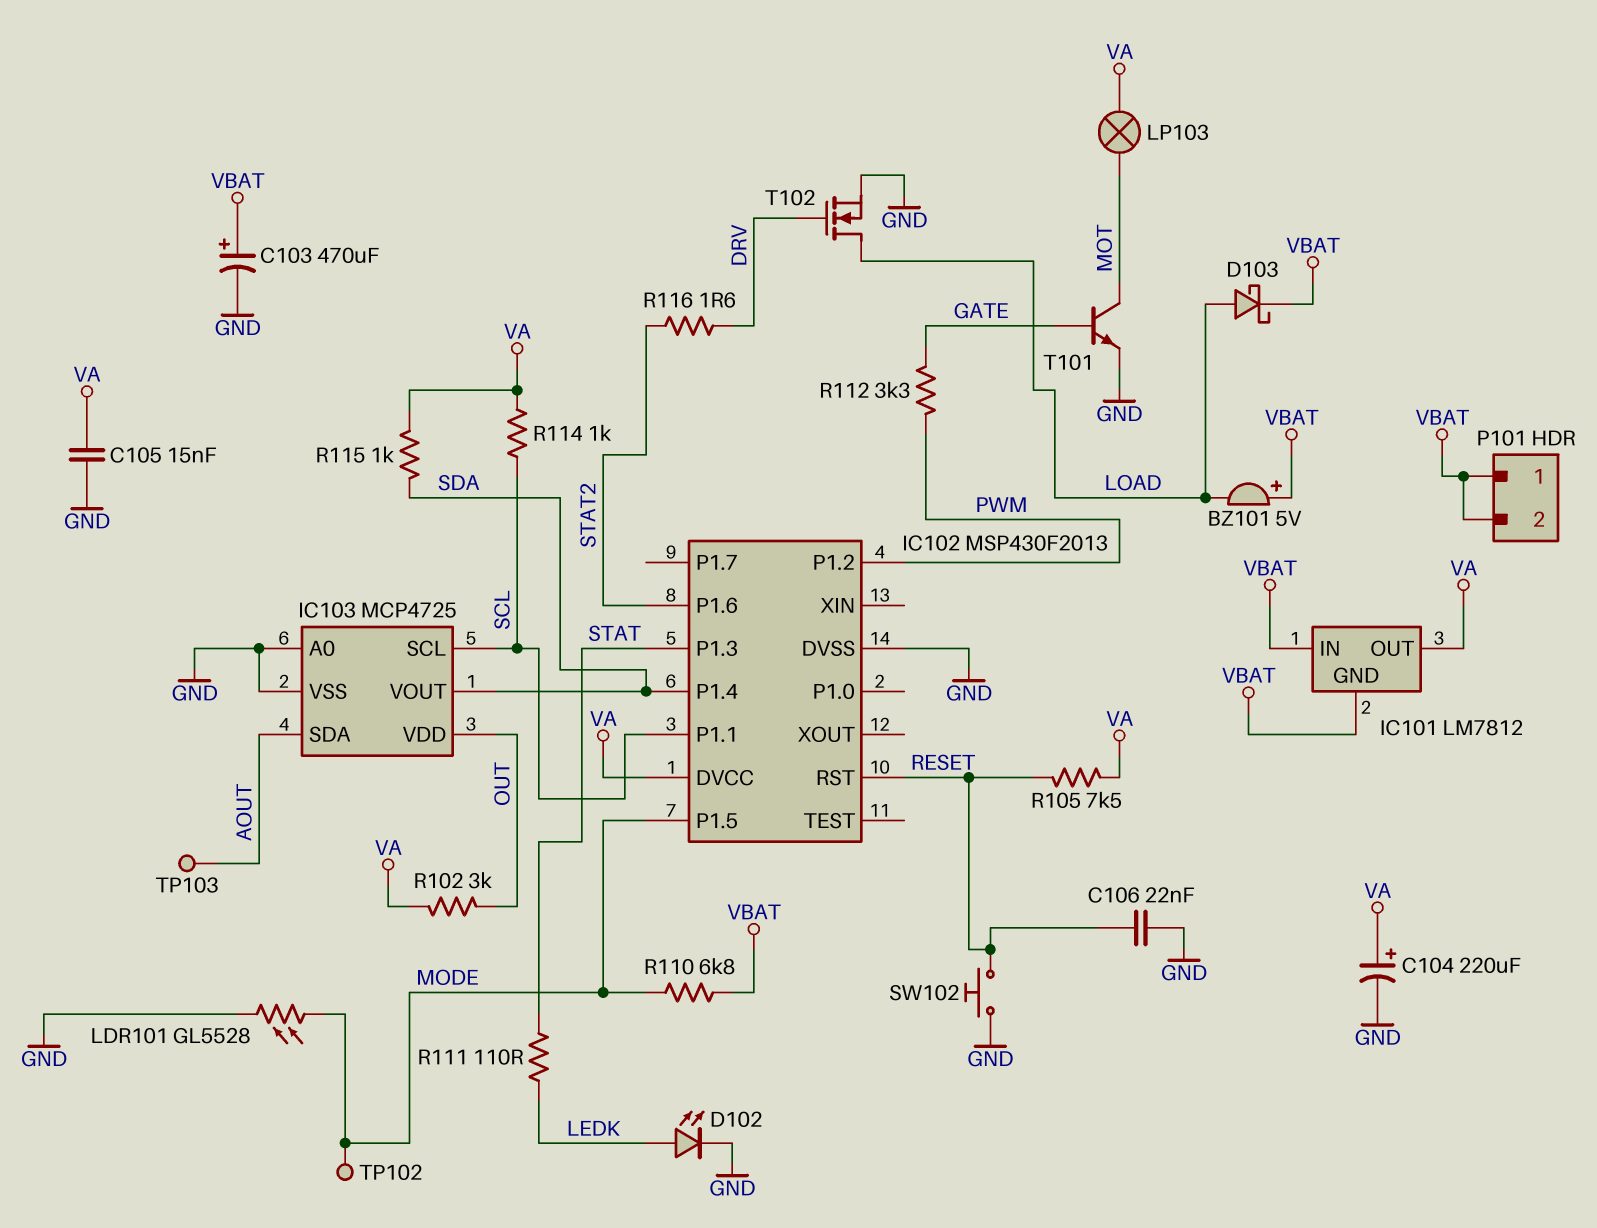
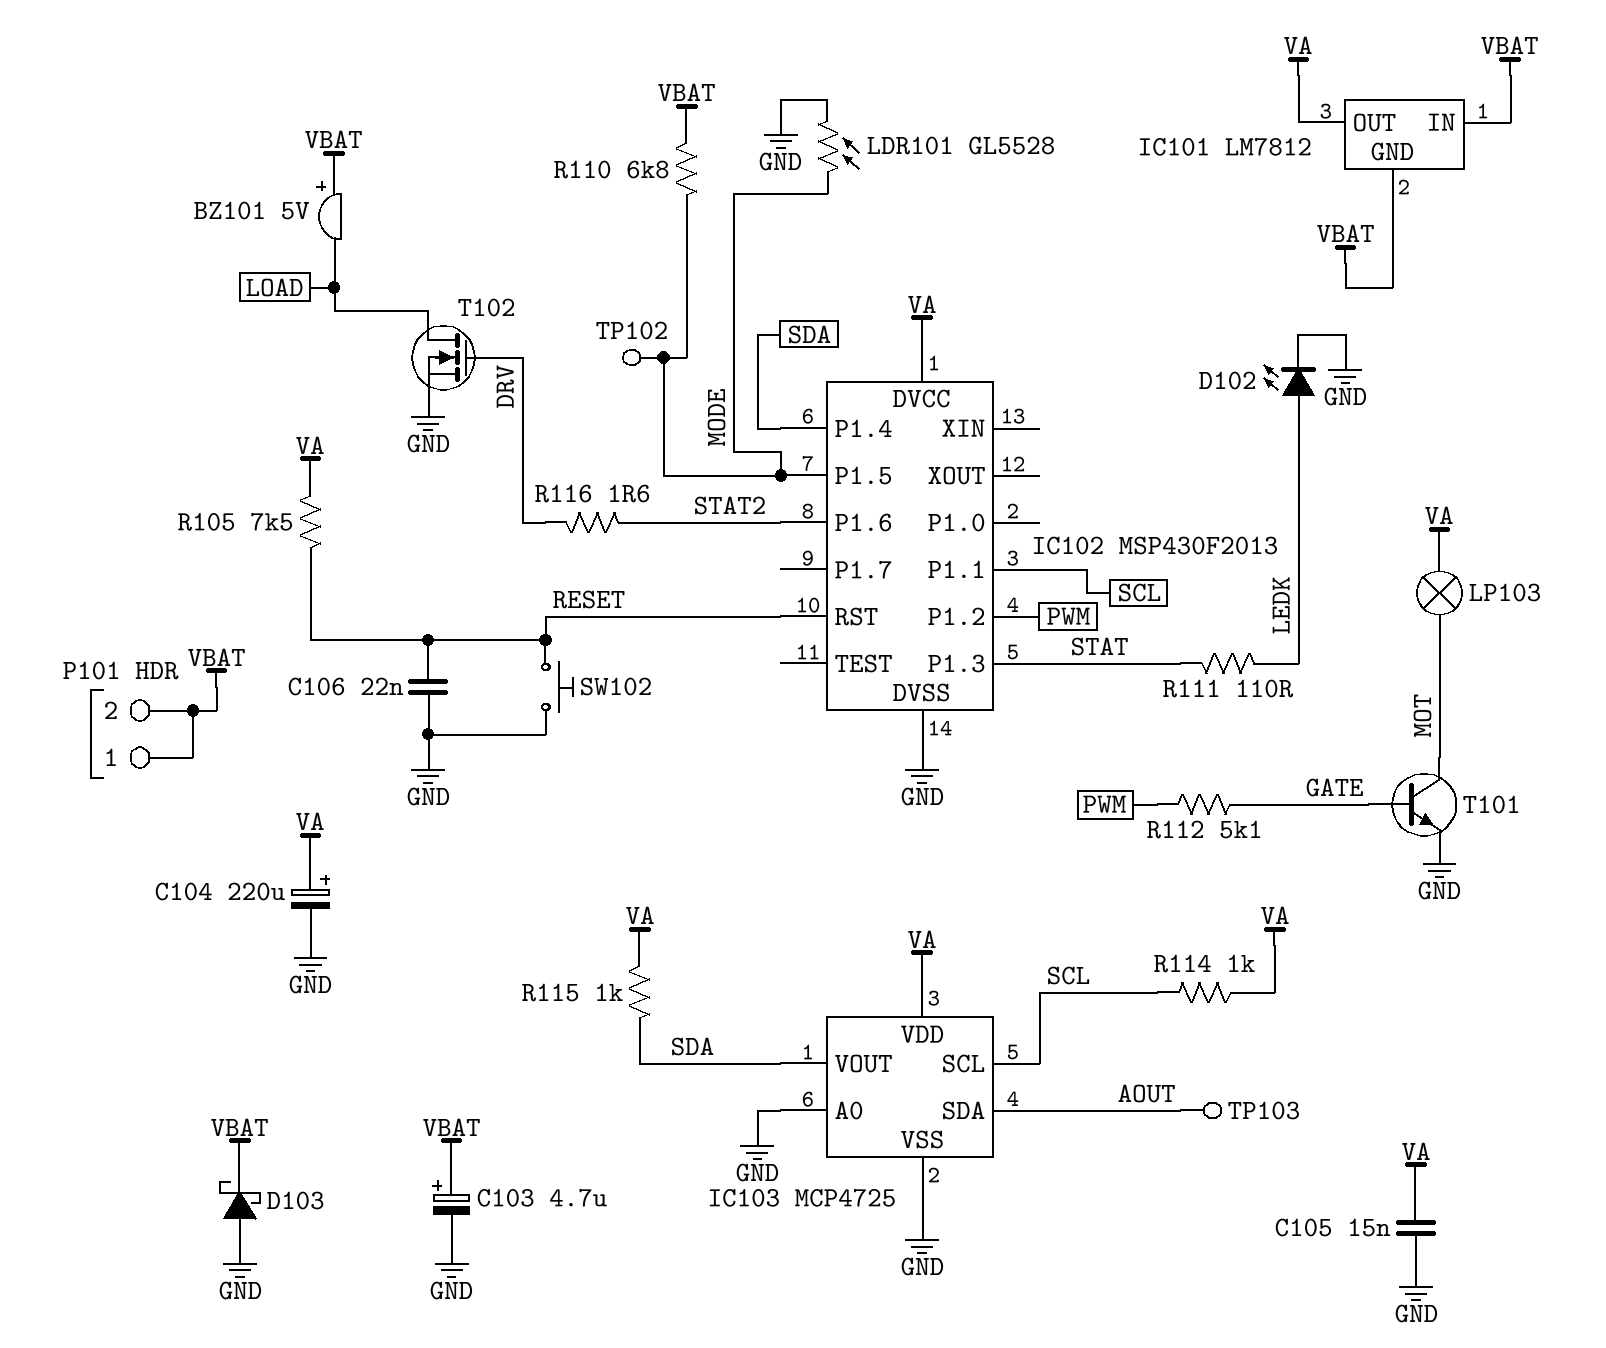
C103: 470uF (plus VBAT, minus GND) -> 4.7uF (plus VBAT, minus GND)
D103: schottky (A LOAD, K VBAT) -> schottky (A GND, K VBAT)
IC103 pin VDD: OUT -> VA
R102: 3k (OUT, VA) -> none
R112: 3.3k (GATE, PWM) -> 5.1k (GATE, PWM)

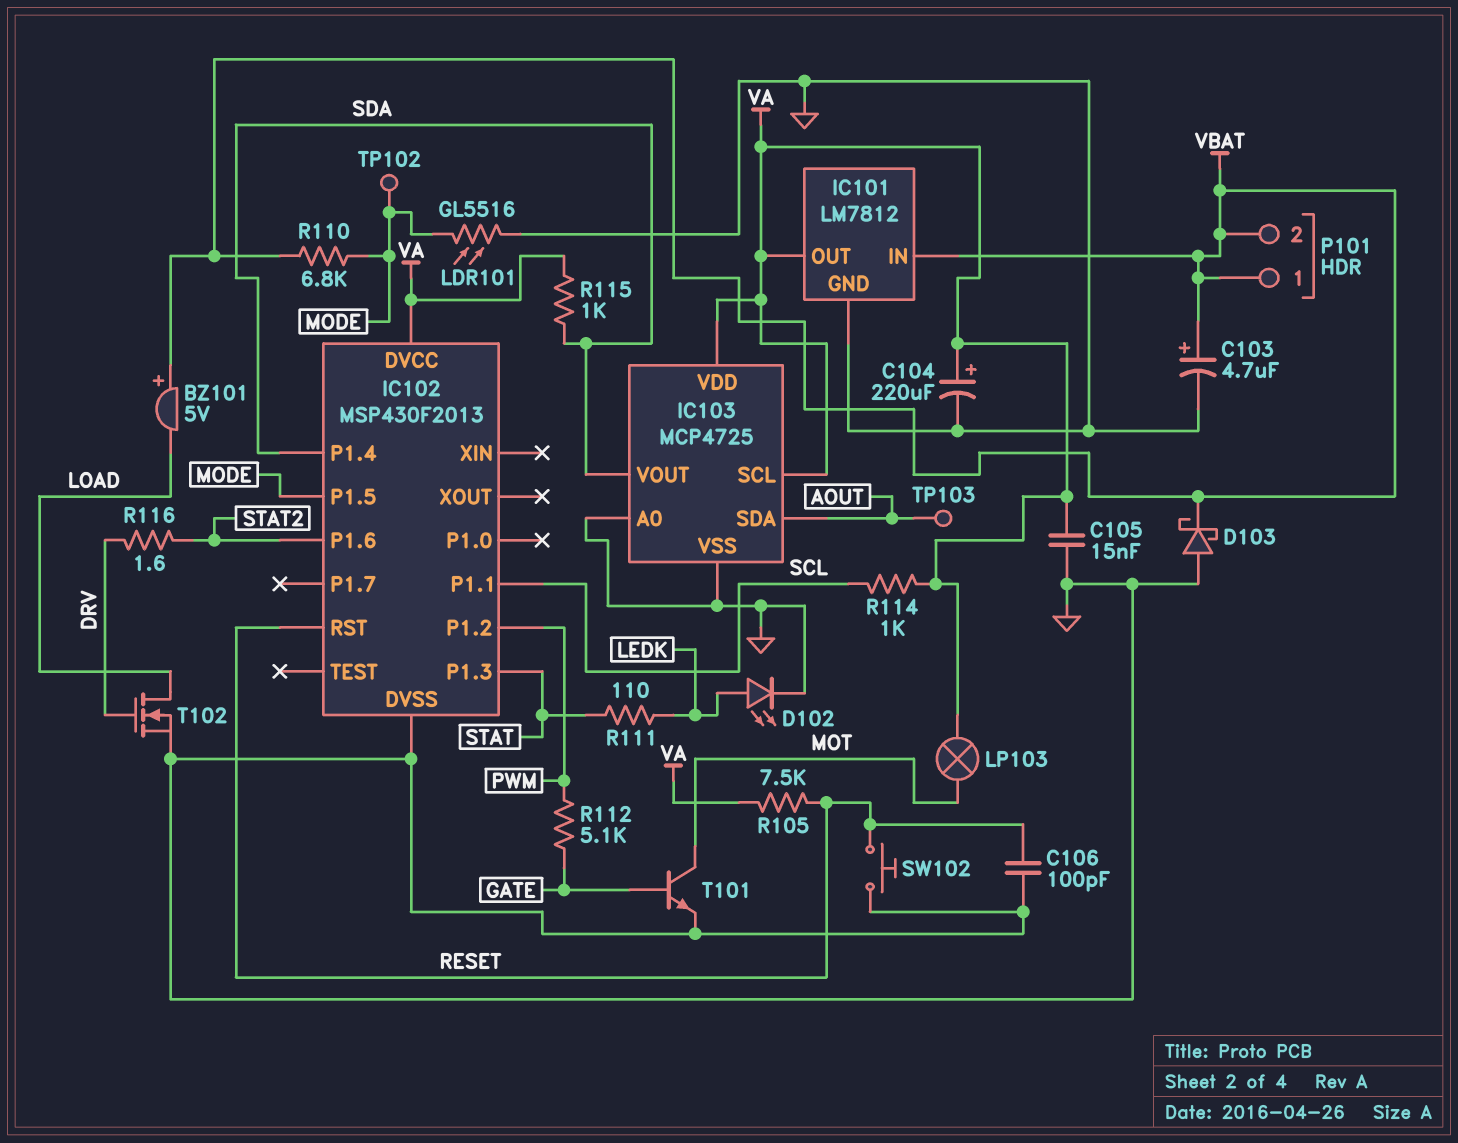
C106: 22nF (GND, RESET) -> 100pF (GND, RESET)
IC101 pin GND: VBAT -> GND
IC103 pin SCL: SCL -> VA
LDR101: GL5528 (GND, MODE) -> GL5516 (GND, MODE)

